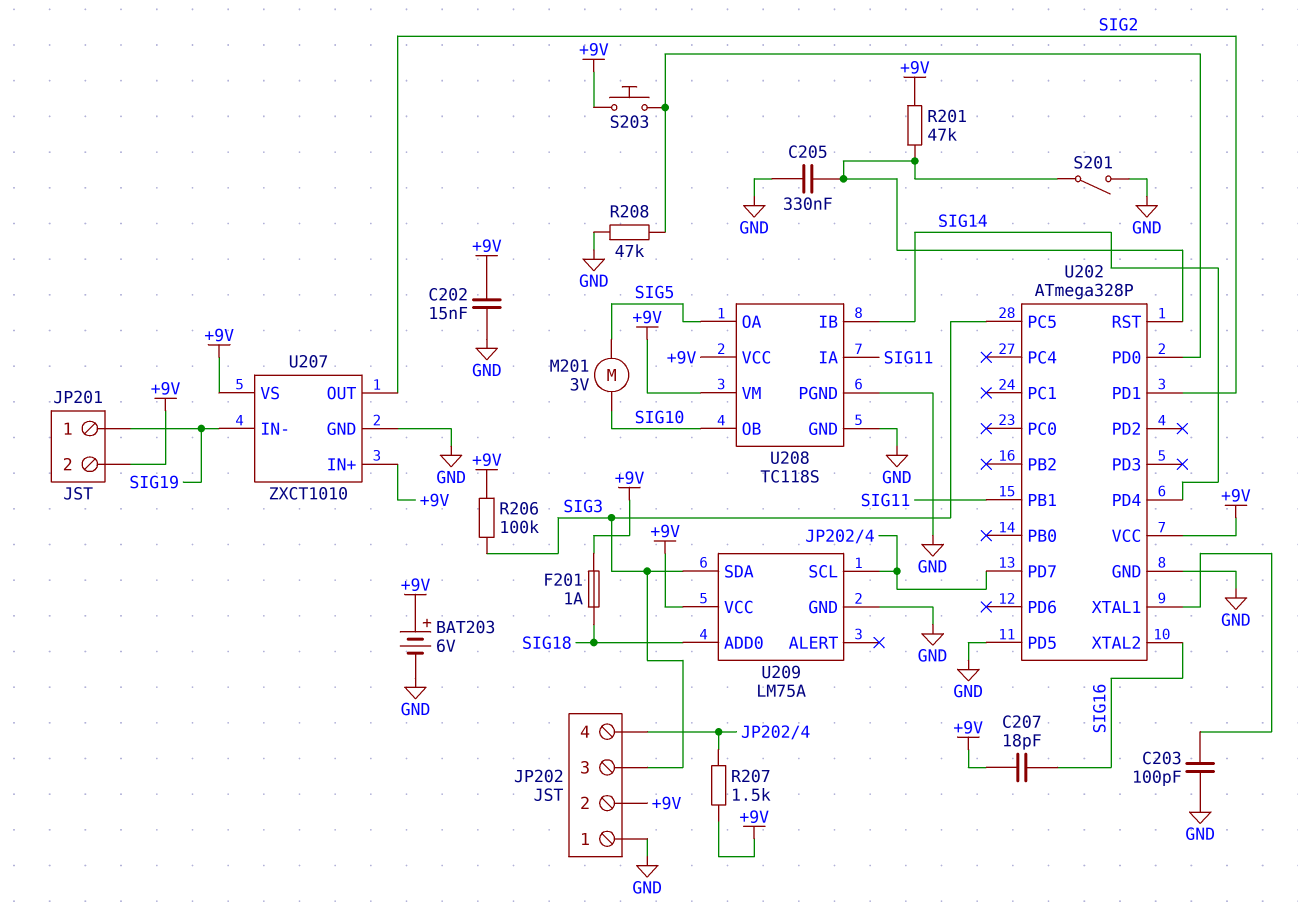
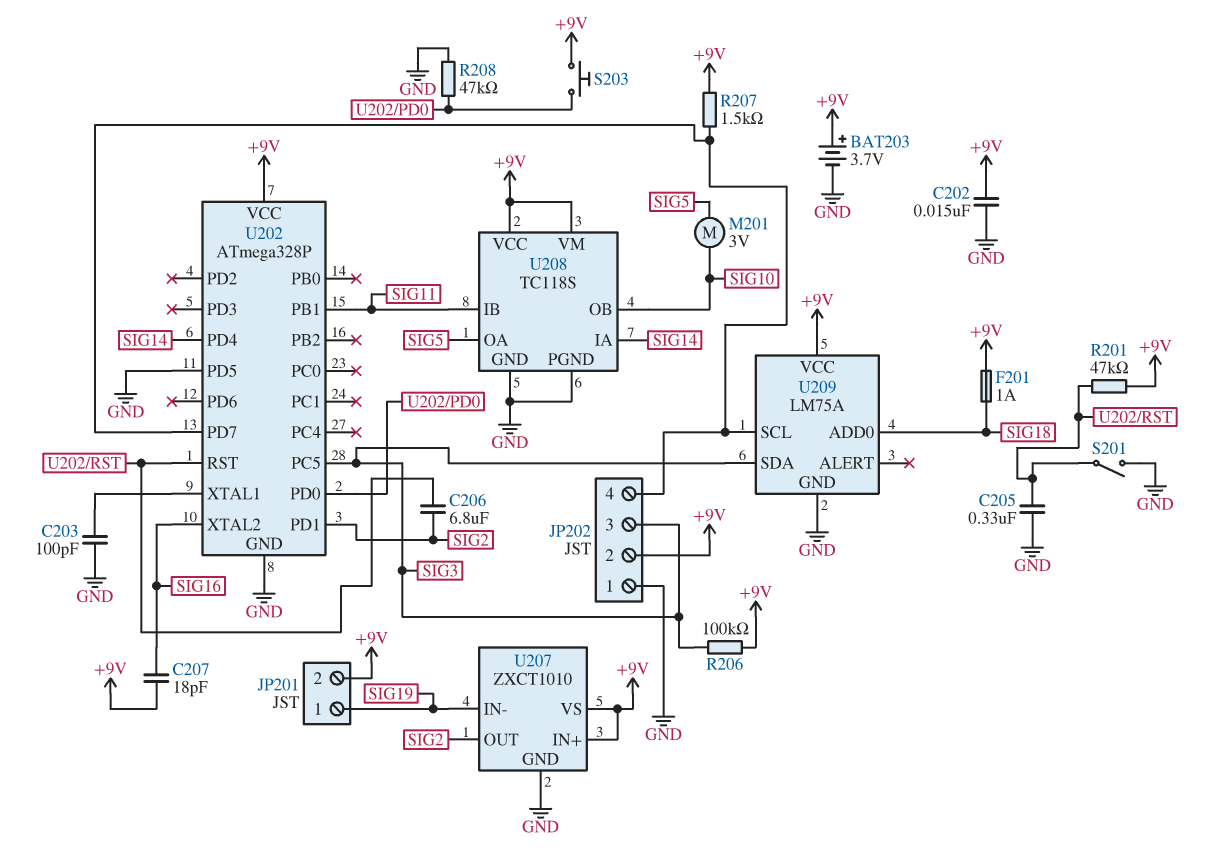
BAT203: 6V (plus +9V, minus GND) -> 3.7V (plus +9V, minus GND)
C206: none -> 6.8uF (SIG2, U202/RST)
U208 pin IA: SIG11 -> SIG14
U208 pin IB: SIG14 -> SIG11

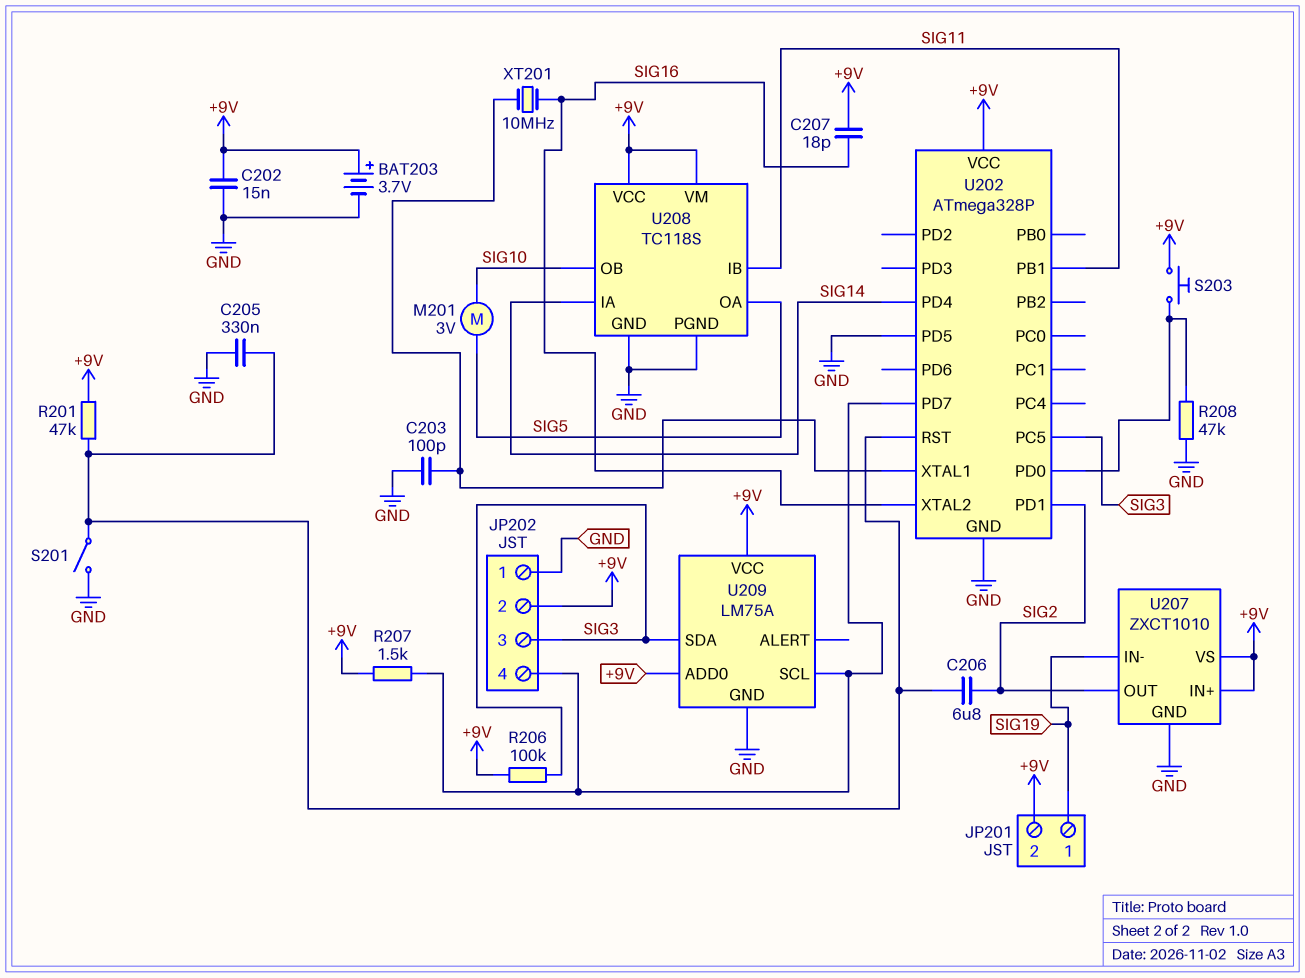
F201: 1A (+9V, SIG18) -> none
U209 pin ADD0: SIG18 -> +9V
XT201: none -> 10MHz (SIG16, U202/XTAL1)

